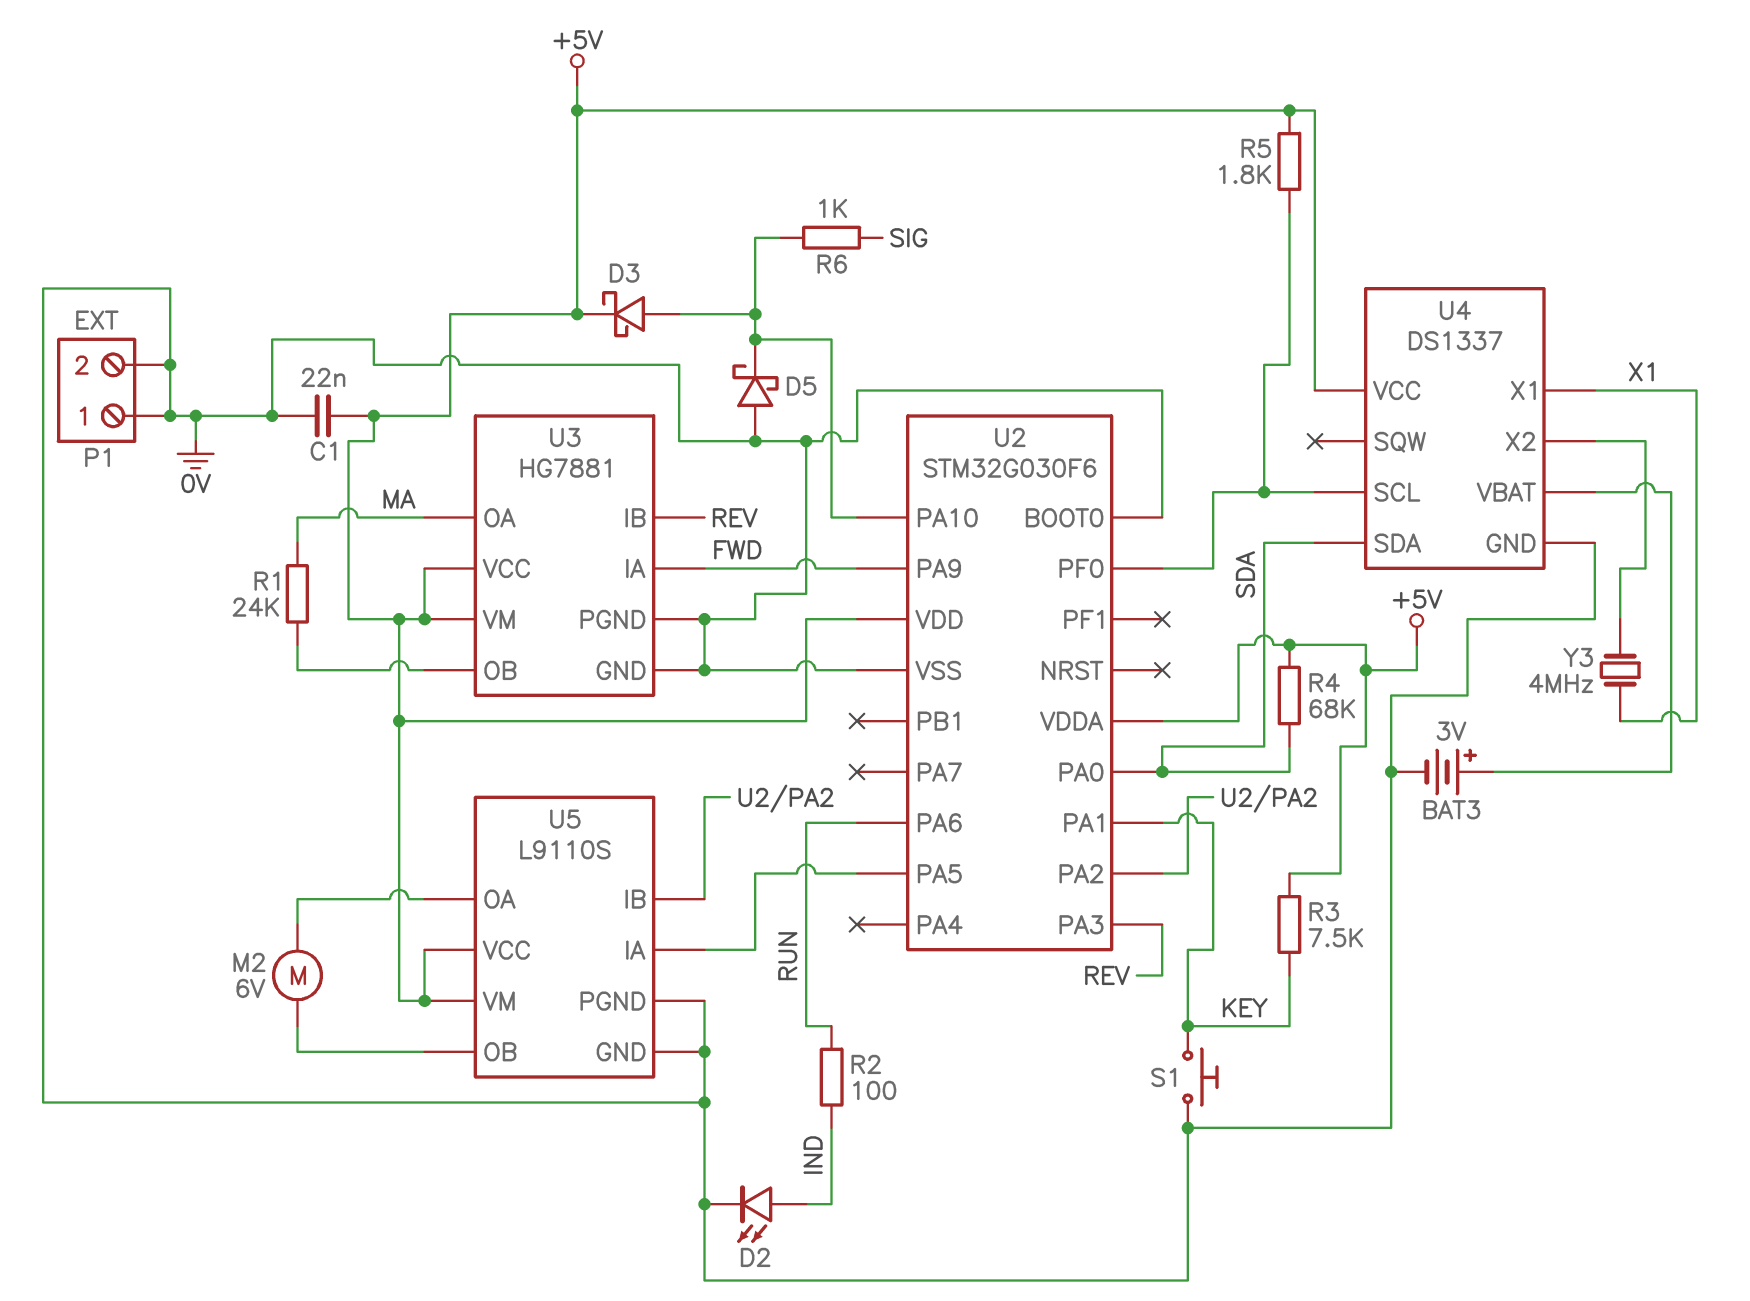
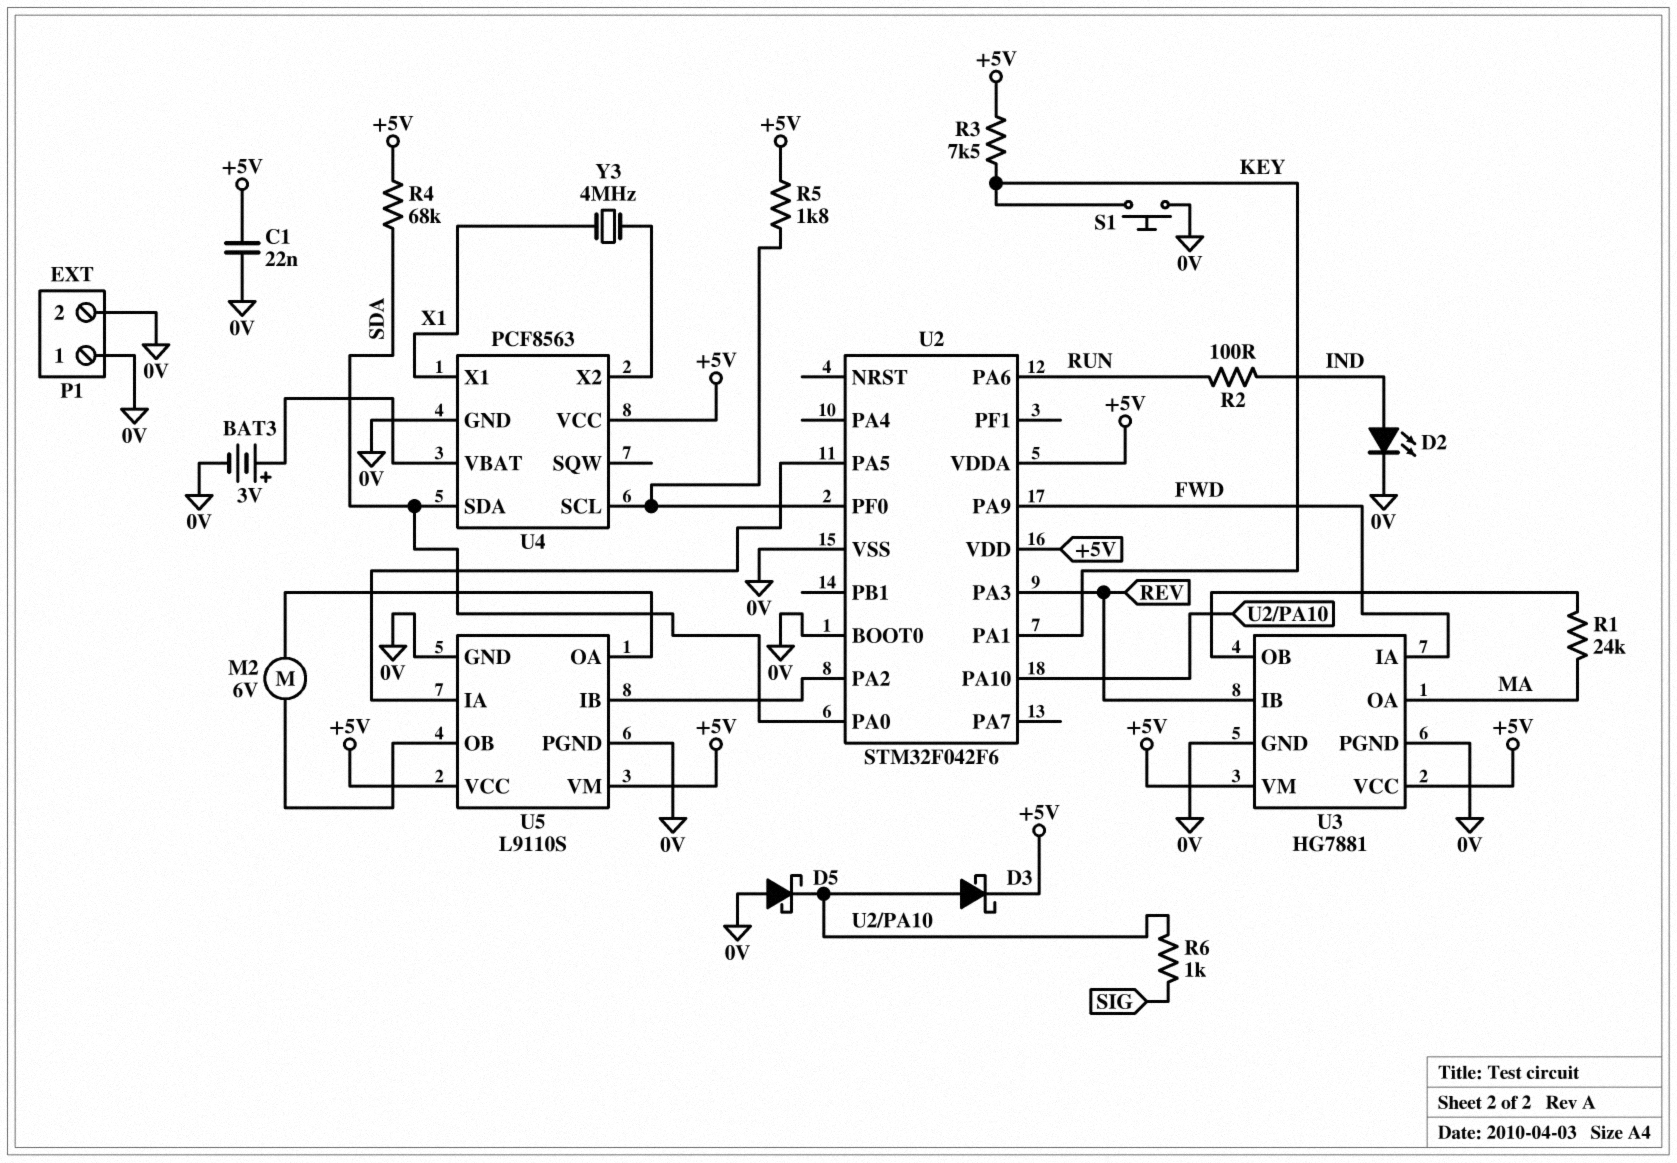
U2: STM32G030F6 -> STM32F042F6
U4: DS1337 -> PCF8563

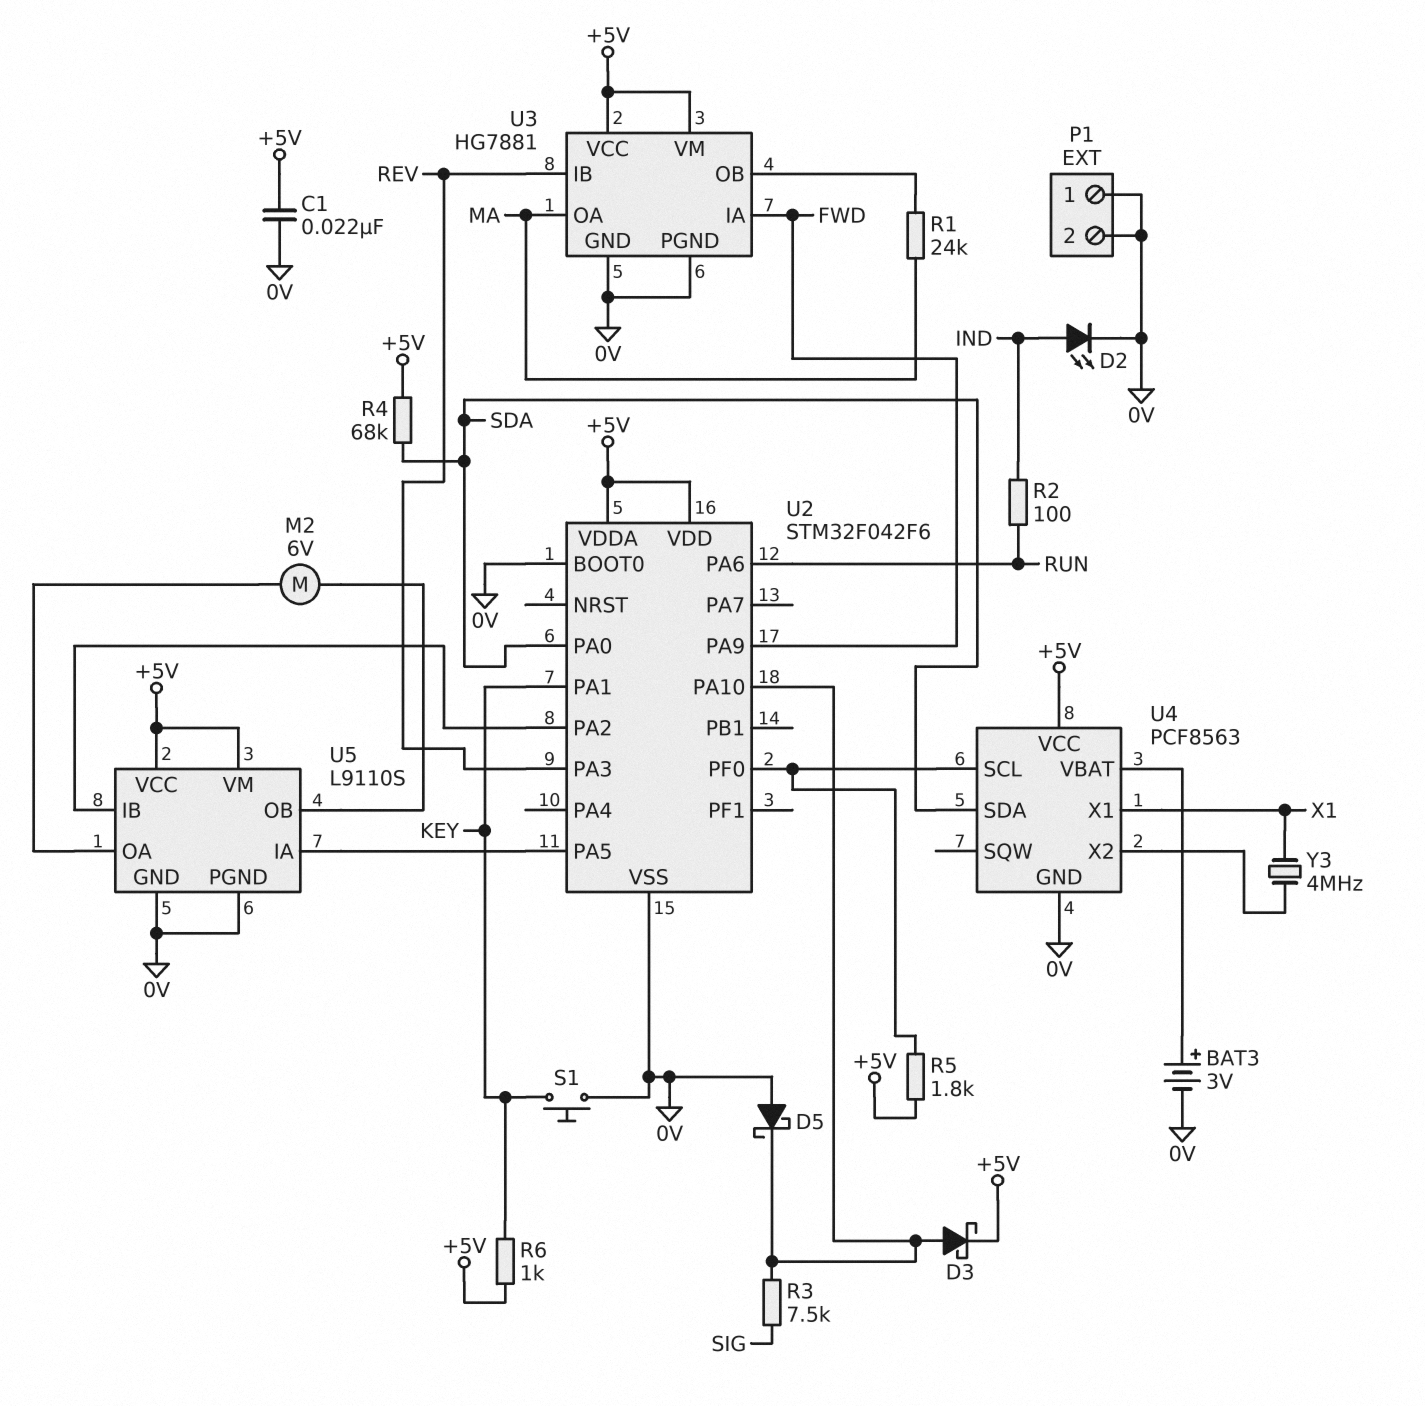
R3: 7.5k (+5V, KEY) -> 7.5k (SIG, U2/PA10)
R6: 1k (SIG, U2/PA10) -> 1k (+5V, KEY)

